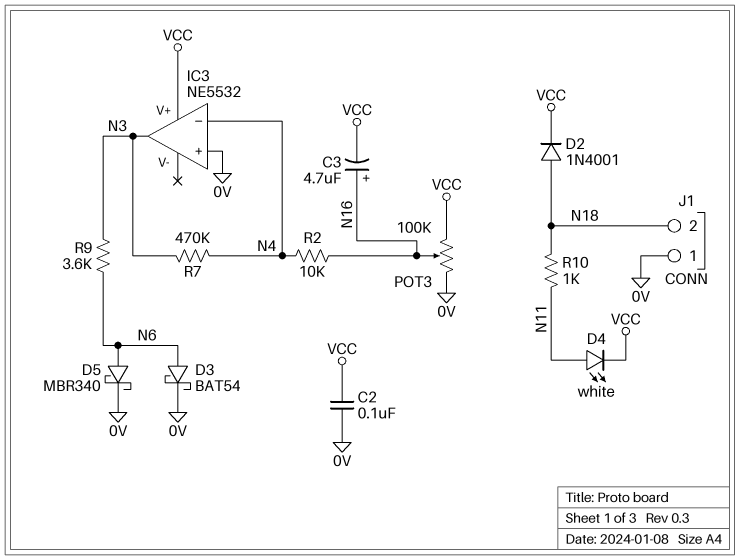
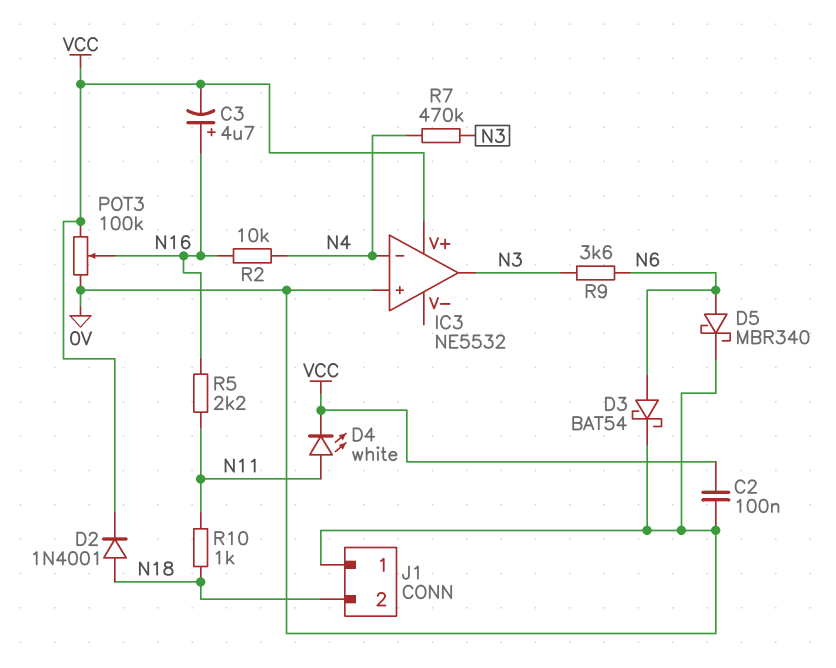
R5: none -> 2.2k (N11, N16)

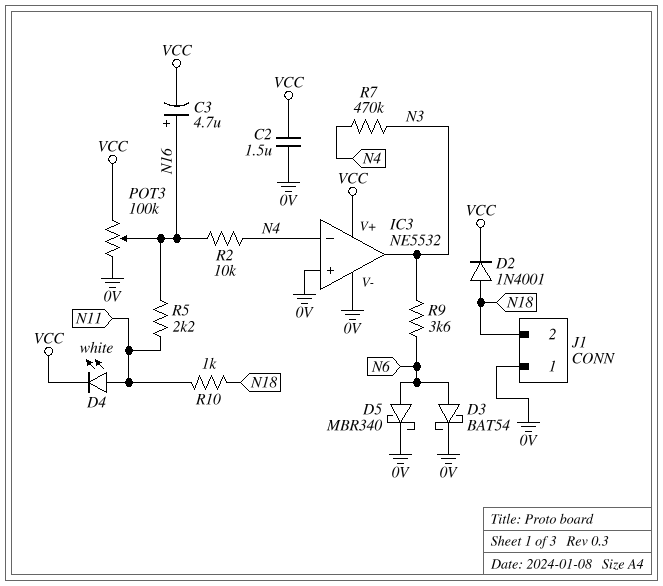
C2: 100nF (0V, VCC) -> 1.5uF (0V, VCC)
IC3 pin V-: none -> 0V

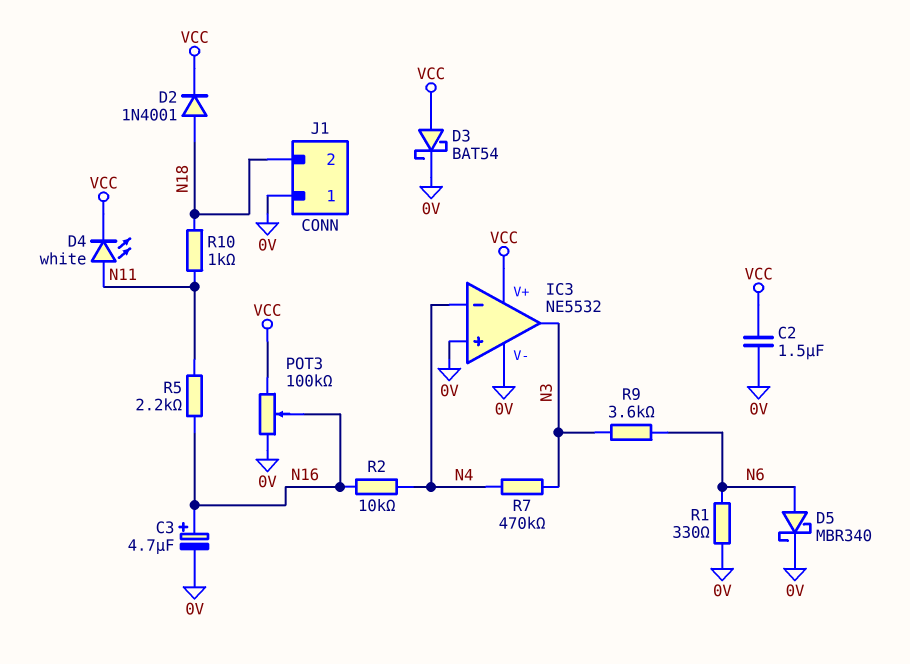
C3: 4.7uF (plus N16, minus VCC) -> 4.7uF (plus N16, minus 0V)
D3: schottky BAT54 (A N6, K 0V) -> schottky BAT54 (A VCC, K 0V)
R1: none -> 330 (0V, N6)

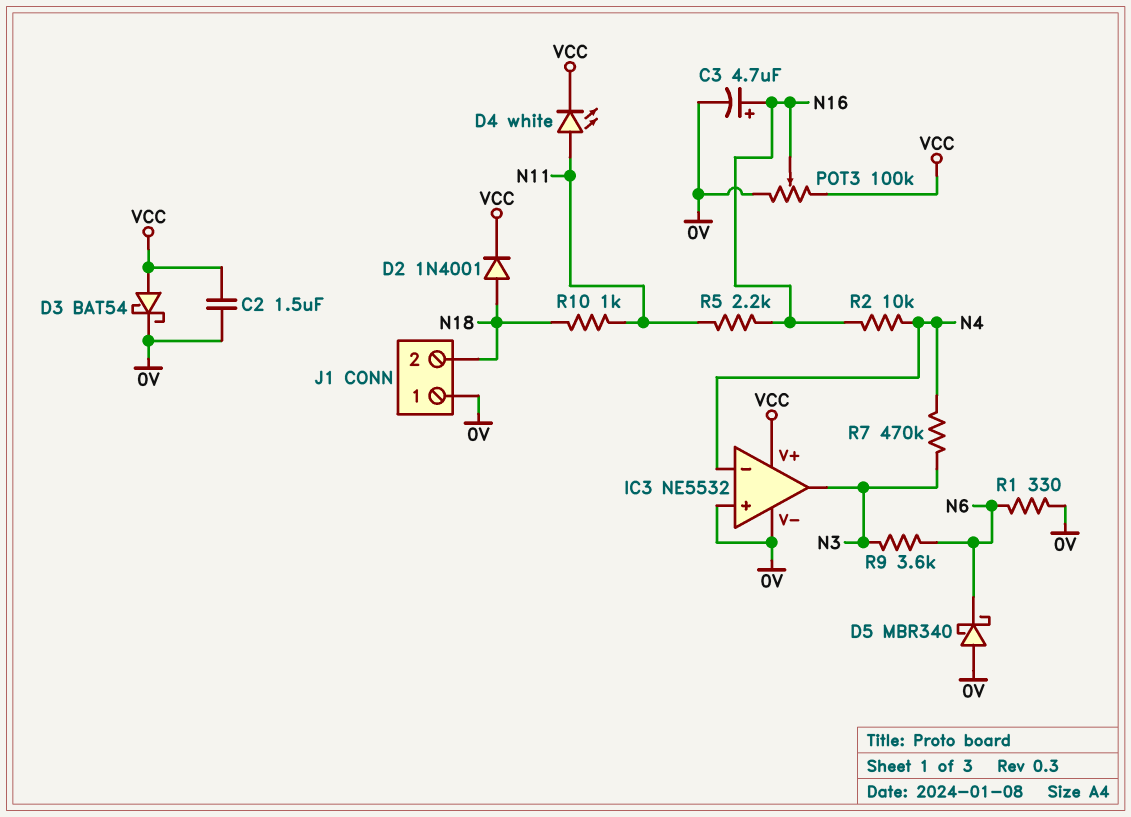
D5: schottky MBR340 (A N6, K 0V) -> schottky MBR340 (A 0V, K N6)

